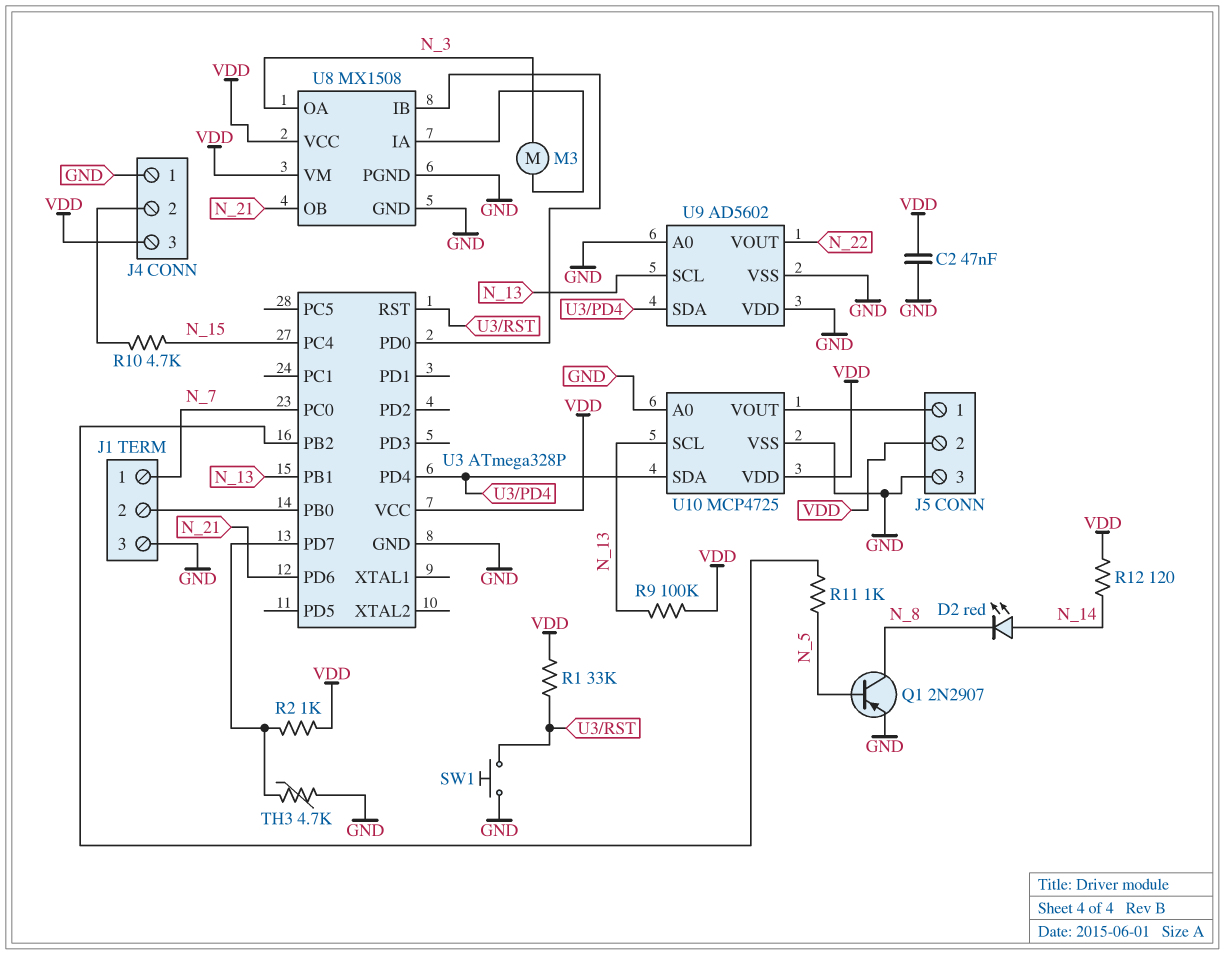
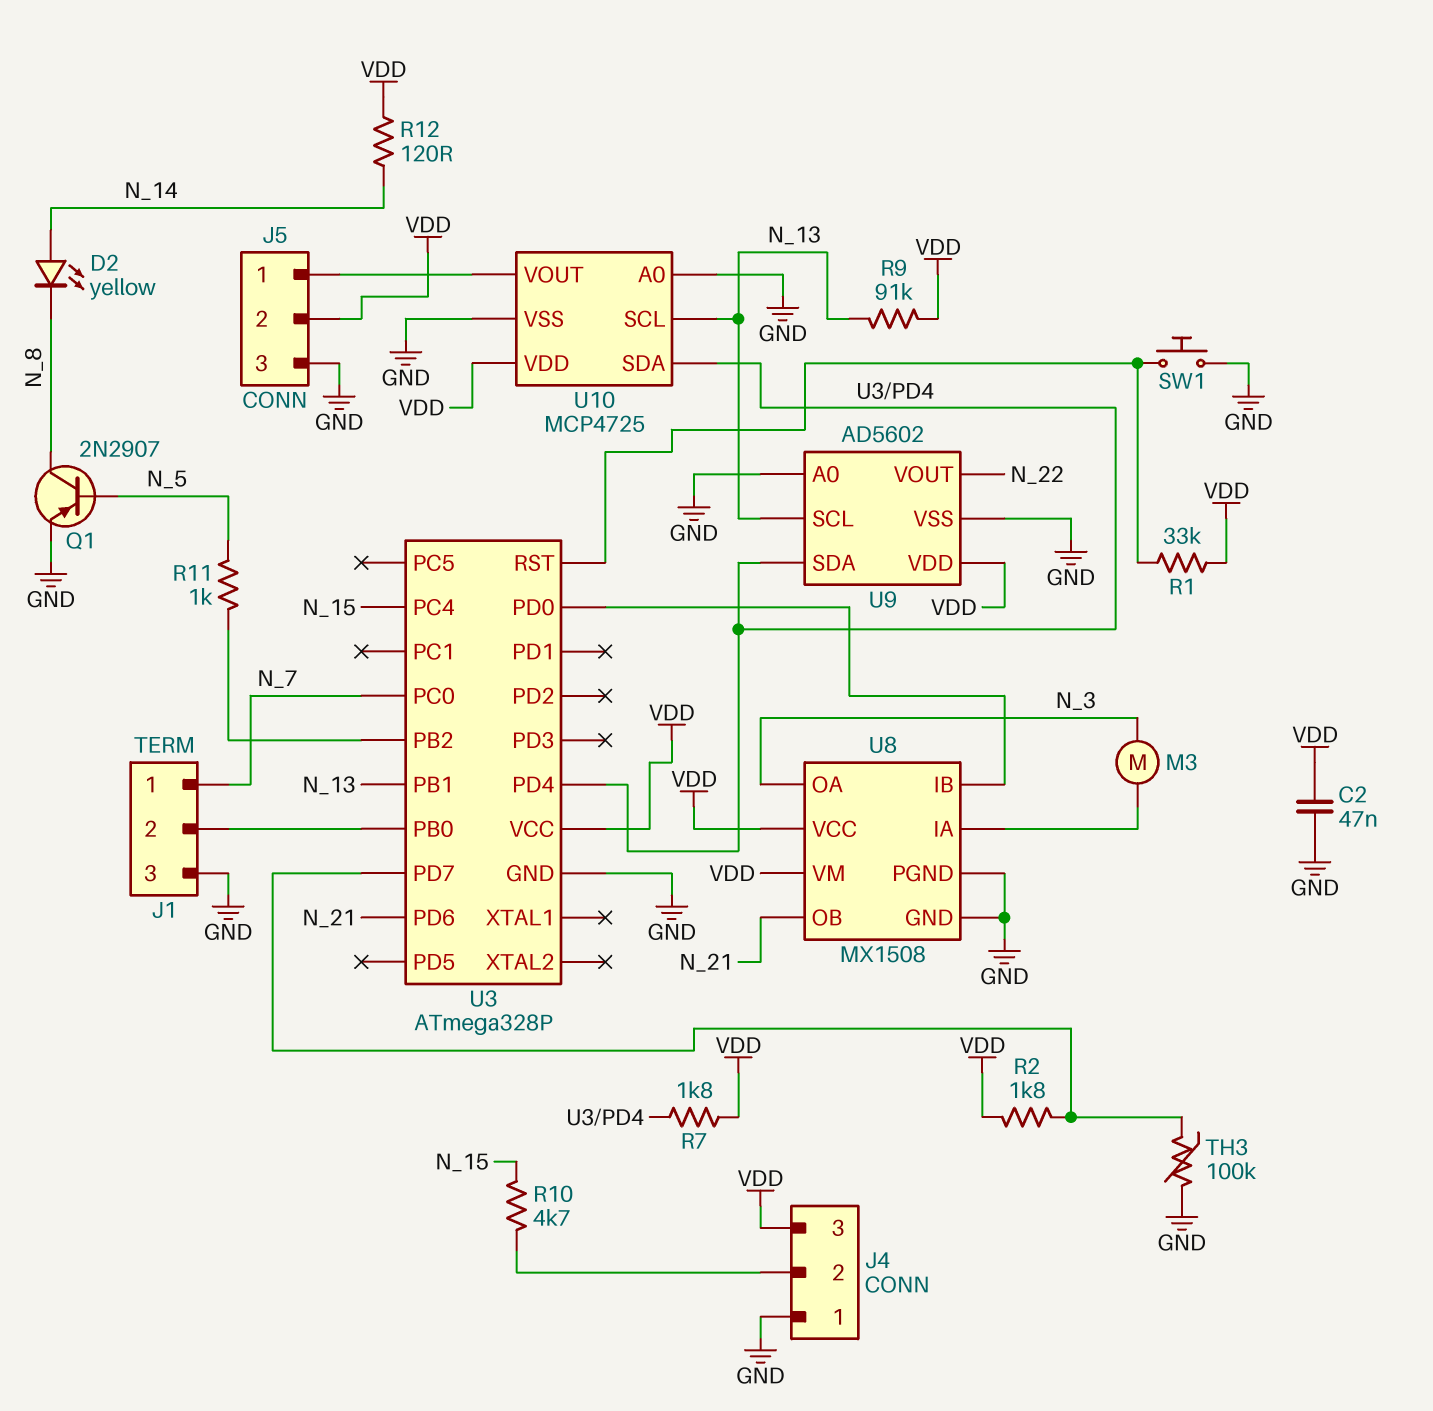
D2: LED red (A N_14, K N_8) -> LED yellow (A N_14, K N_8)
R2: 1k (U3/PD7, VDD) -> 1.8k (U3/PD7, VDD)
R7: none -> 1.8k (U3/PD4, VDD)
R9: 100k (N_13, VDD) -> 91k (N_13, VDD)
TH3: 4.7k (GND, U3/PD7) -> 100k (GND, U3/PD7)
U9 pin VDD: GND -> VDD

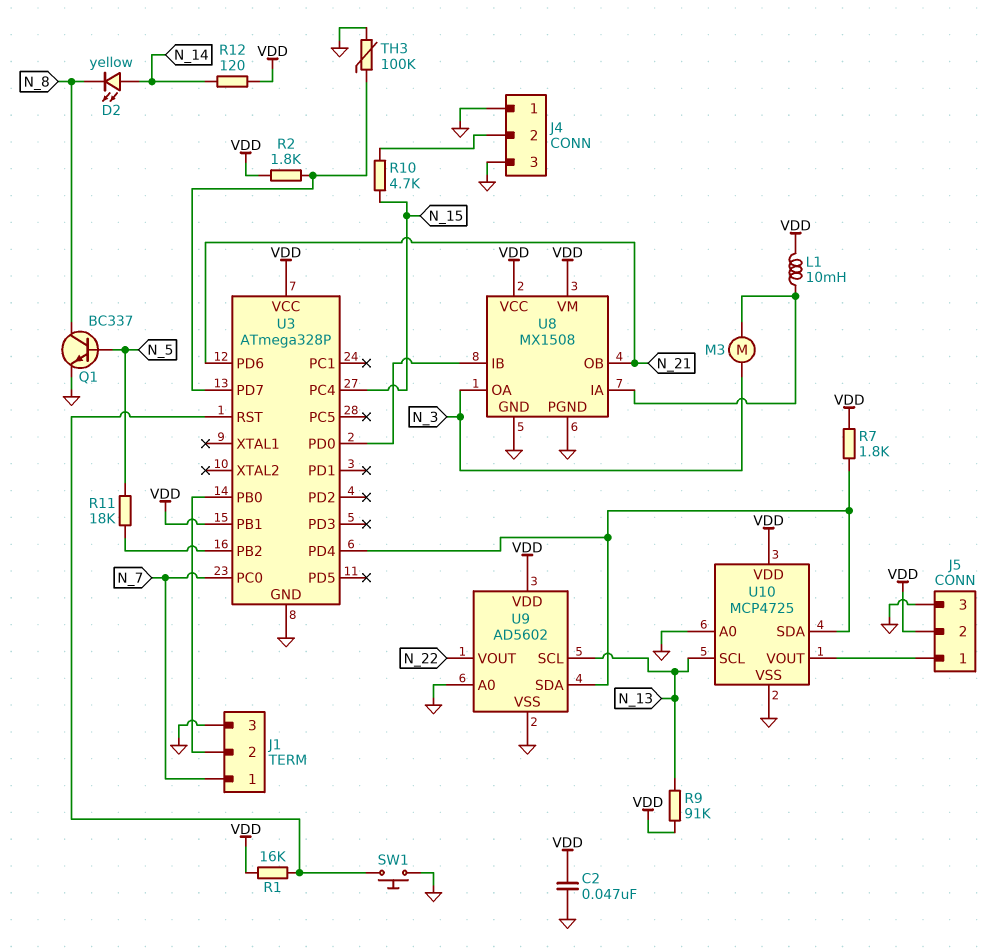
J4 pin 3: VDD -> GND
L1: none -> 10mH (U8/IA, VDD)
Q1: PNP 2N2907 (B N_5, C N_8, E GND) -> NPN BC337 (B N_5, C N_8, E GND)
R1: 33k (U3/RST, VDD) -> 16k (U3/RST, VDD)
R11: 1k (N_5, U3/PB2) -> 18k (N_5, U3/PB2)
U3 pin PB1: N_13 -> VDD

